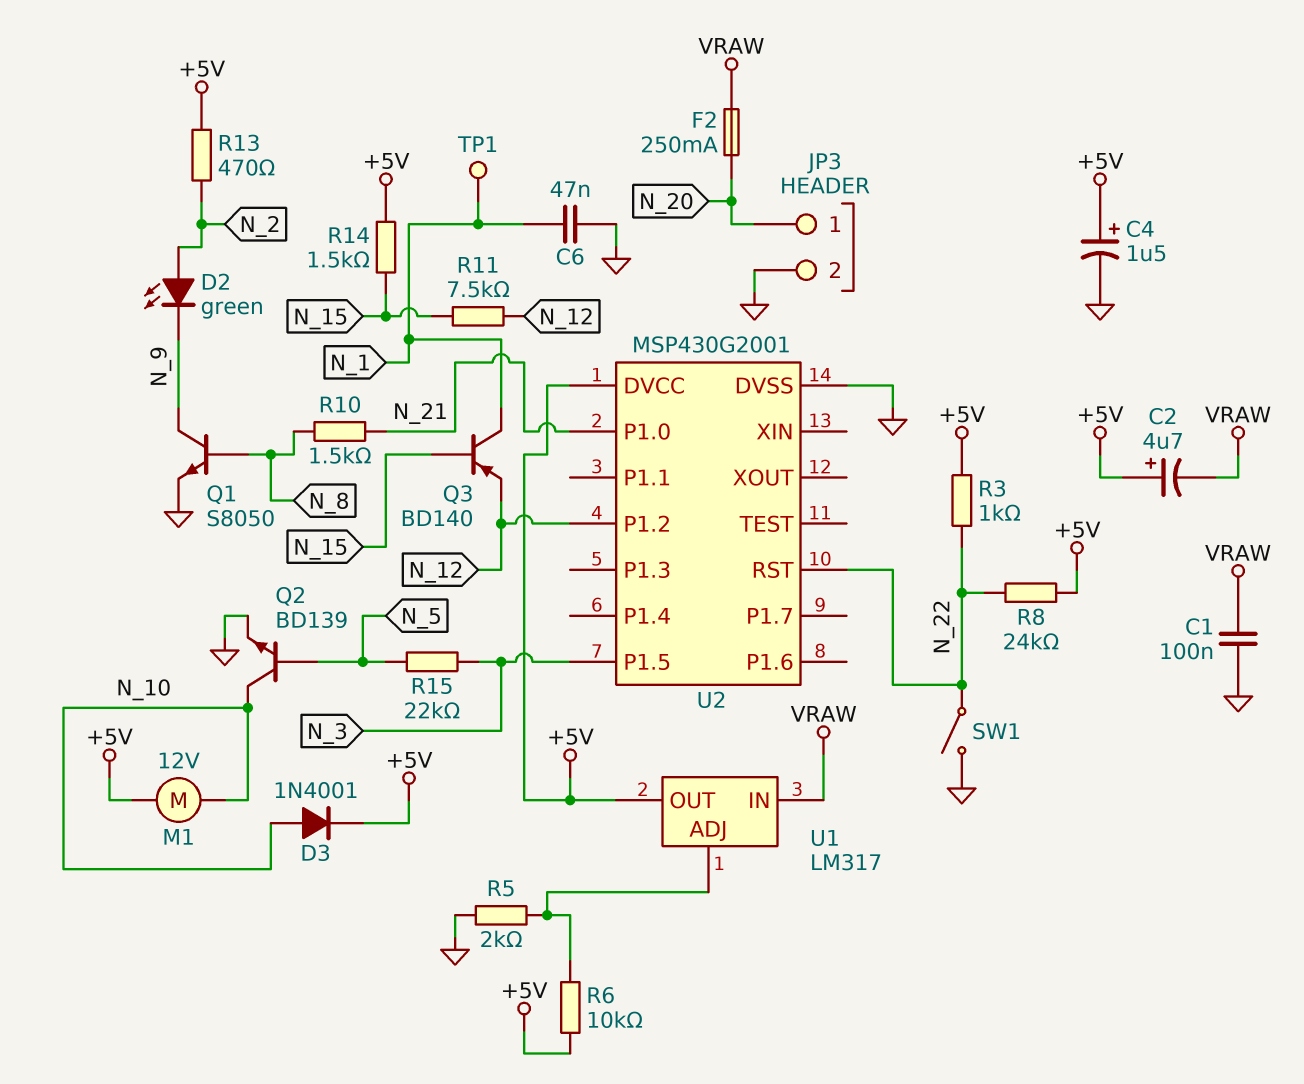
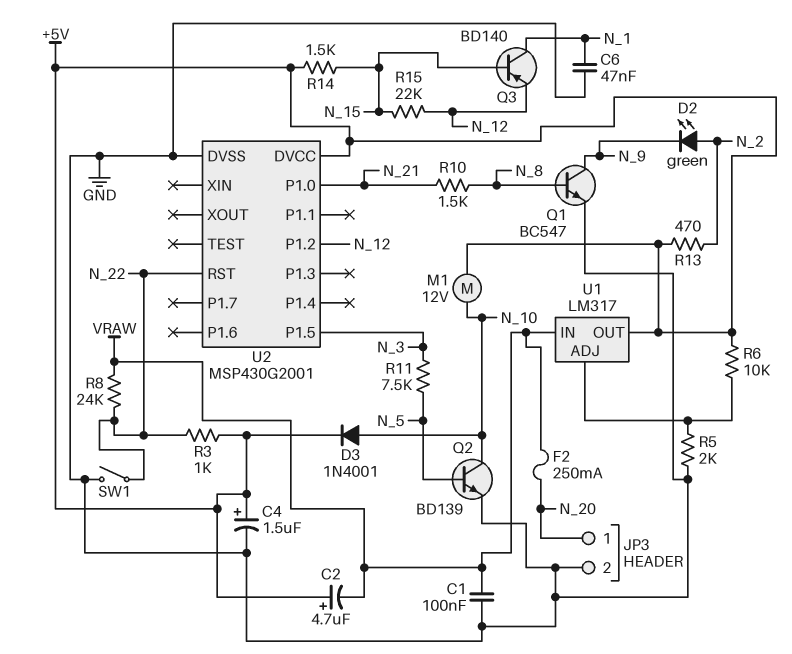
Q1: NPN S8050 (B N_8, C N_9, E GND) -> NPN BC547 (B N_8, C N_9, E GND)
R8: 24k (+5V, N_22) -> 24k (N_22, VRAW)
R11: 7.5k (N_12, N_15) -> 7.5k (N_3, N_5)
R15: 22k (N_3, N_5) -> 22k (N_12, N_15)
TP1: test point (N_1) -> none

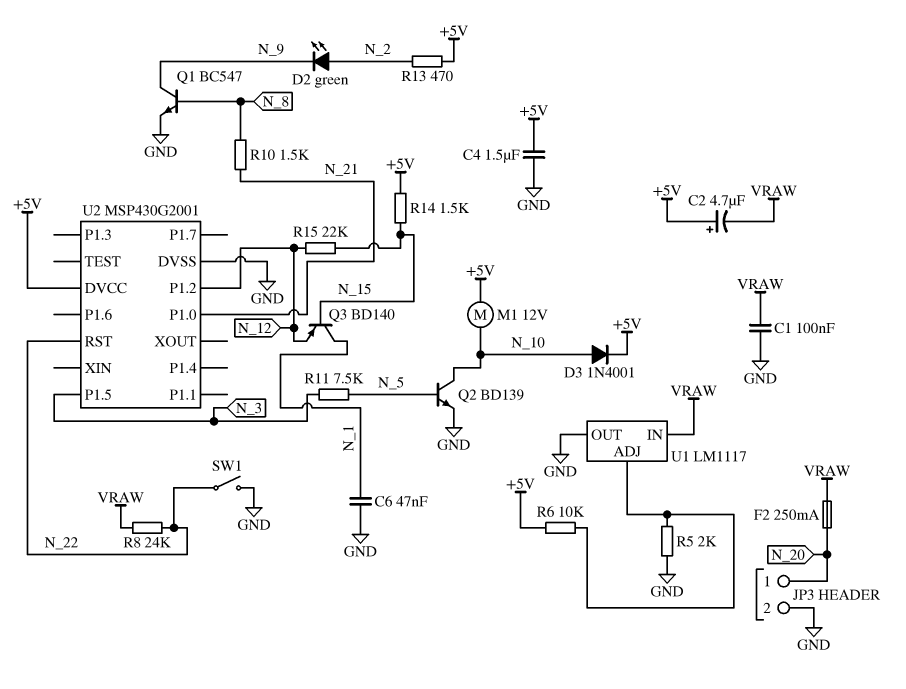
C4: 1.5uF (plus +5V, minus GND) -> 1.5uF (+5V, GND)
R3: 1k (+5V, N_22) -> none
U1: LM317 -> LM1117
U1 pin OUT: +5V -> GND

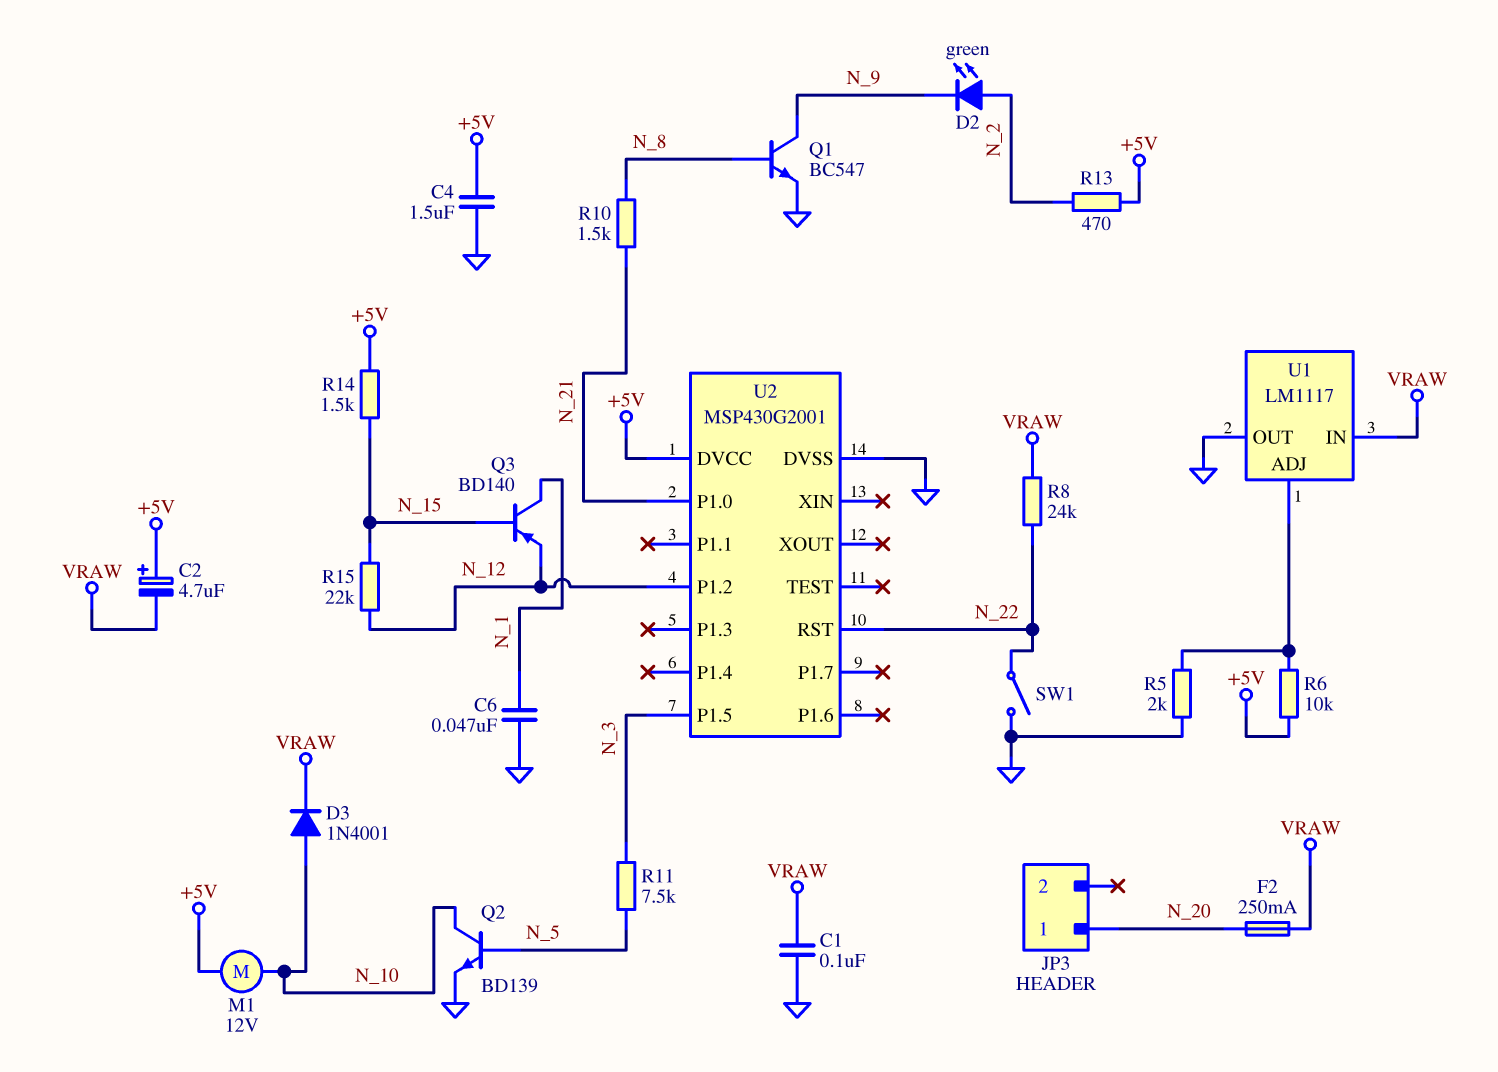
D3: diode 1N4001 (A N_10, K +5V) -> diode 1N4001 (A N_10, K VRAW)
JP3 pin 2: GND -> none

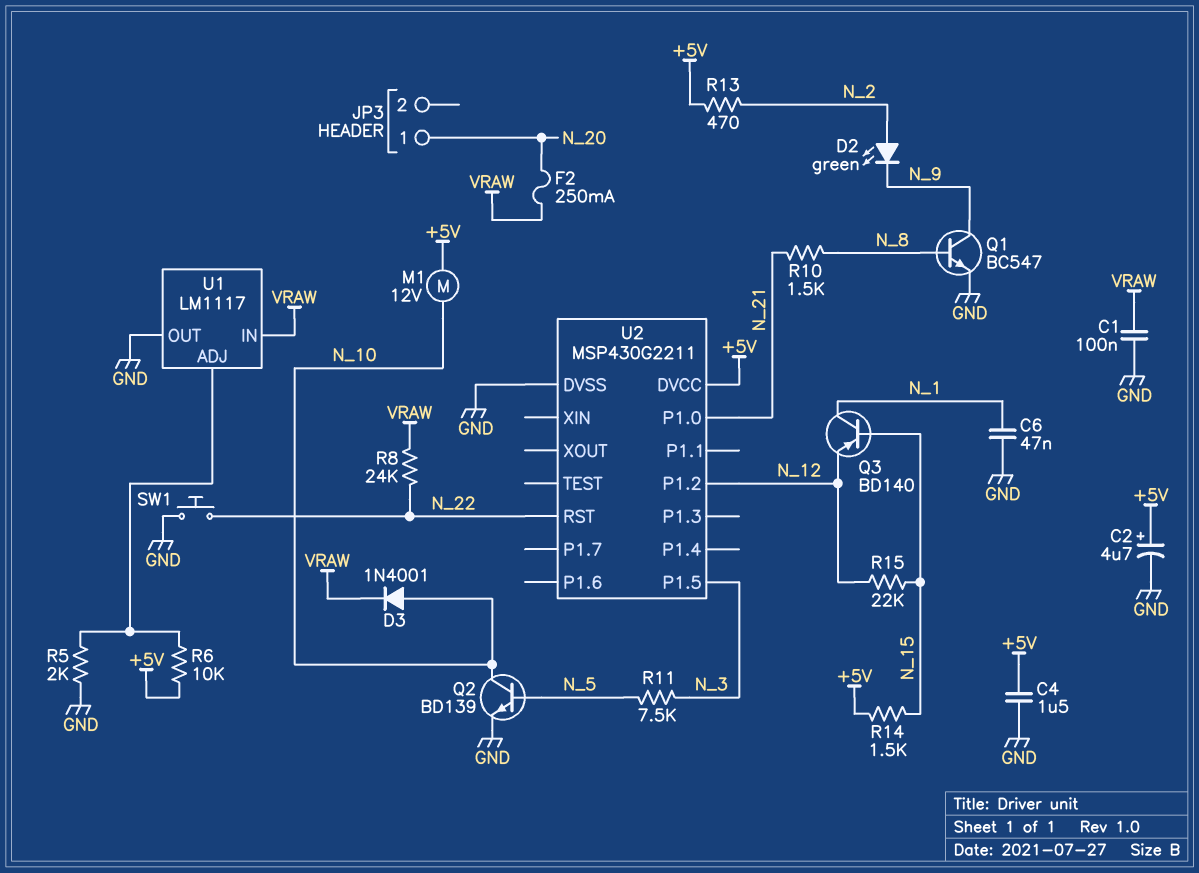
C2: 4.7uF (plus +5V, minus VRAW) -> 4.7uF (plus +5V, minus GND)
SW1: switch (GND, N_22) -> button (GND, N_22)
U2: MSP430G2001 -> MSP430G2211

